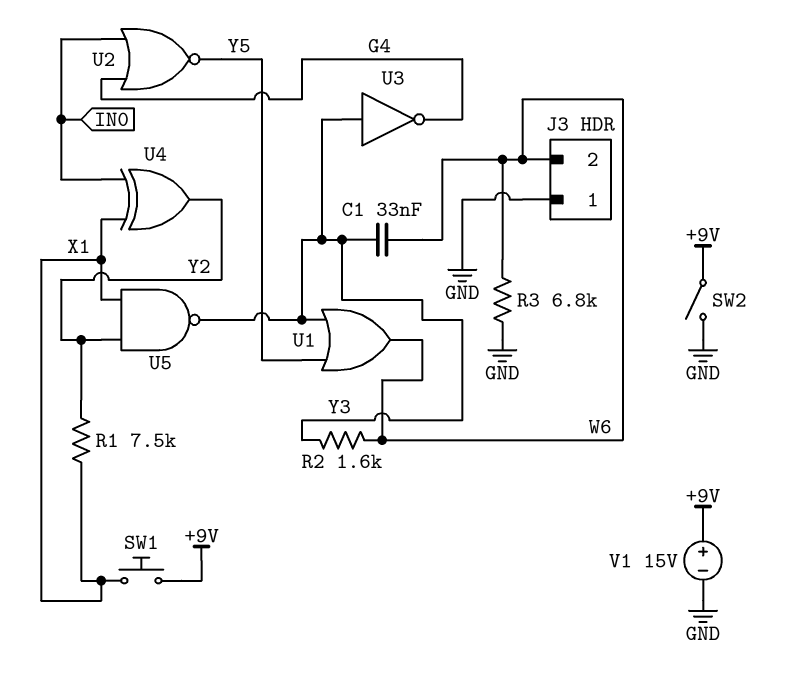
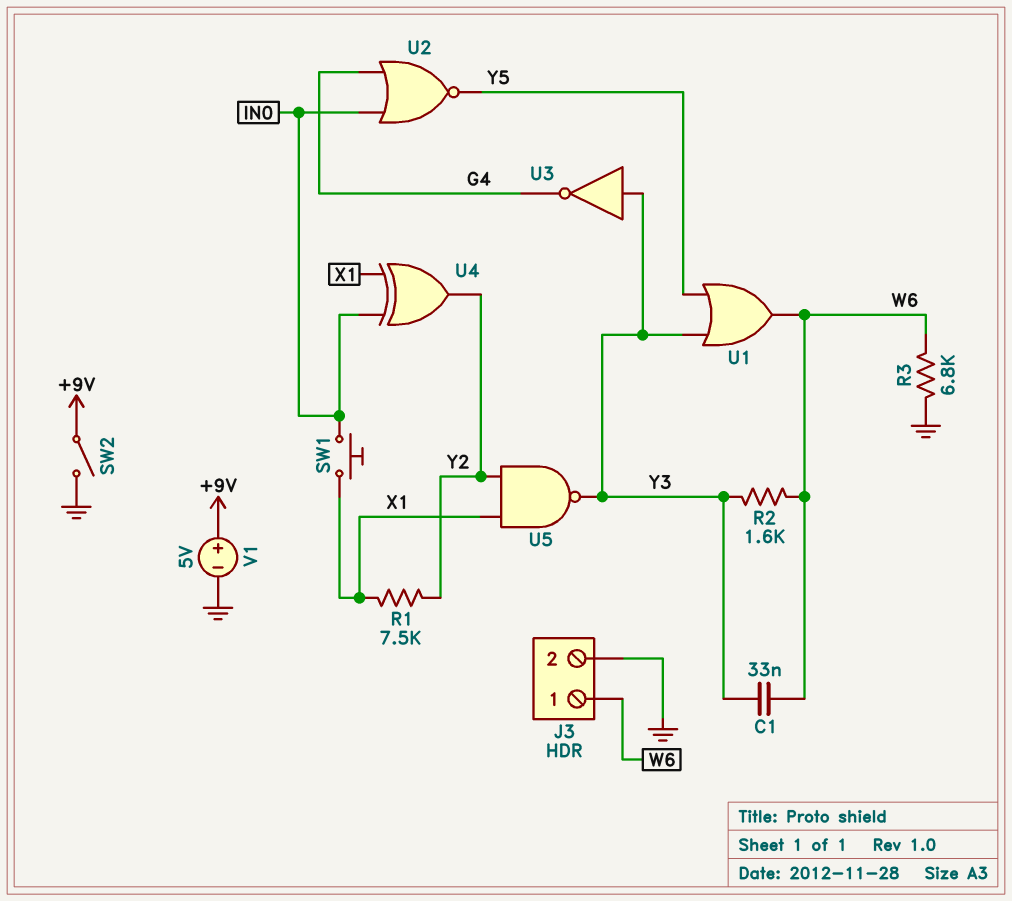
J3 pin 1: GND -> W6
J3 pin 2: W6 -> GND
SW1: button (+9V, X1) -> button (IN0, X1)
V1: 15V (plus +9V, minus GND) -> 5V (plus +9V, minus GND)

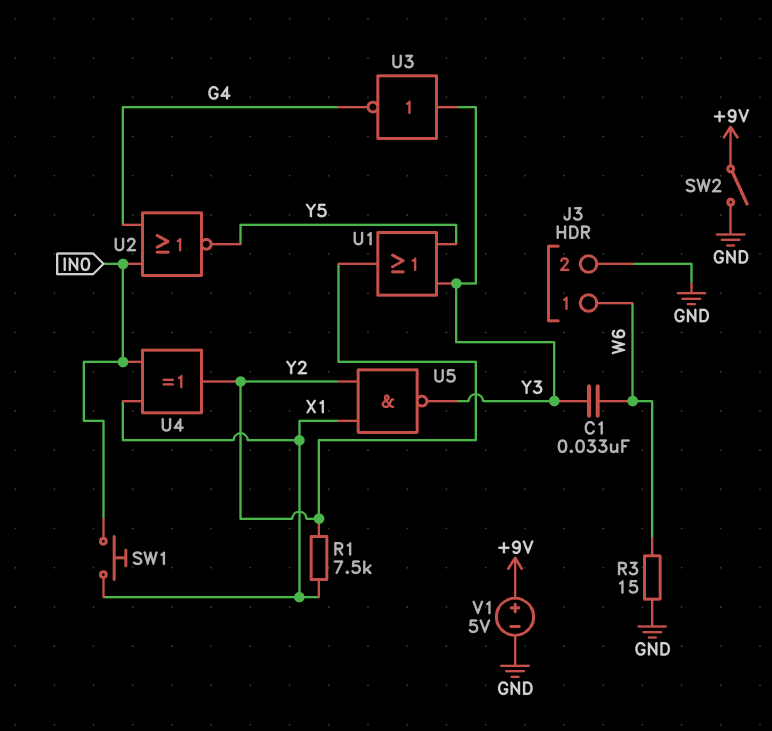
R2: 1.6k (W6, Y3) -> none
R3: 6.8k (GND, W6) -> 15 (GND, W6)
U1: OR (in Y3, in Y5, out W6) -> OR (in Y3, in Y5, out Y2)

